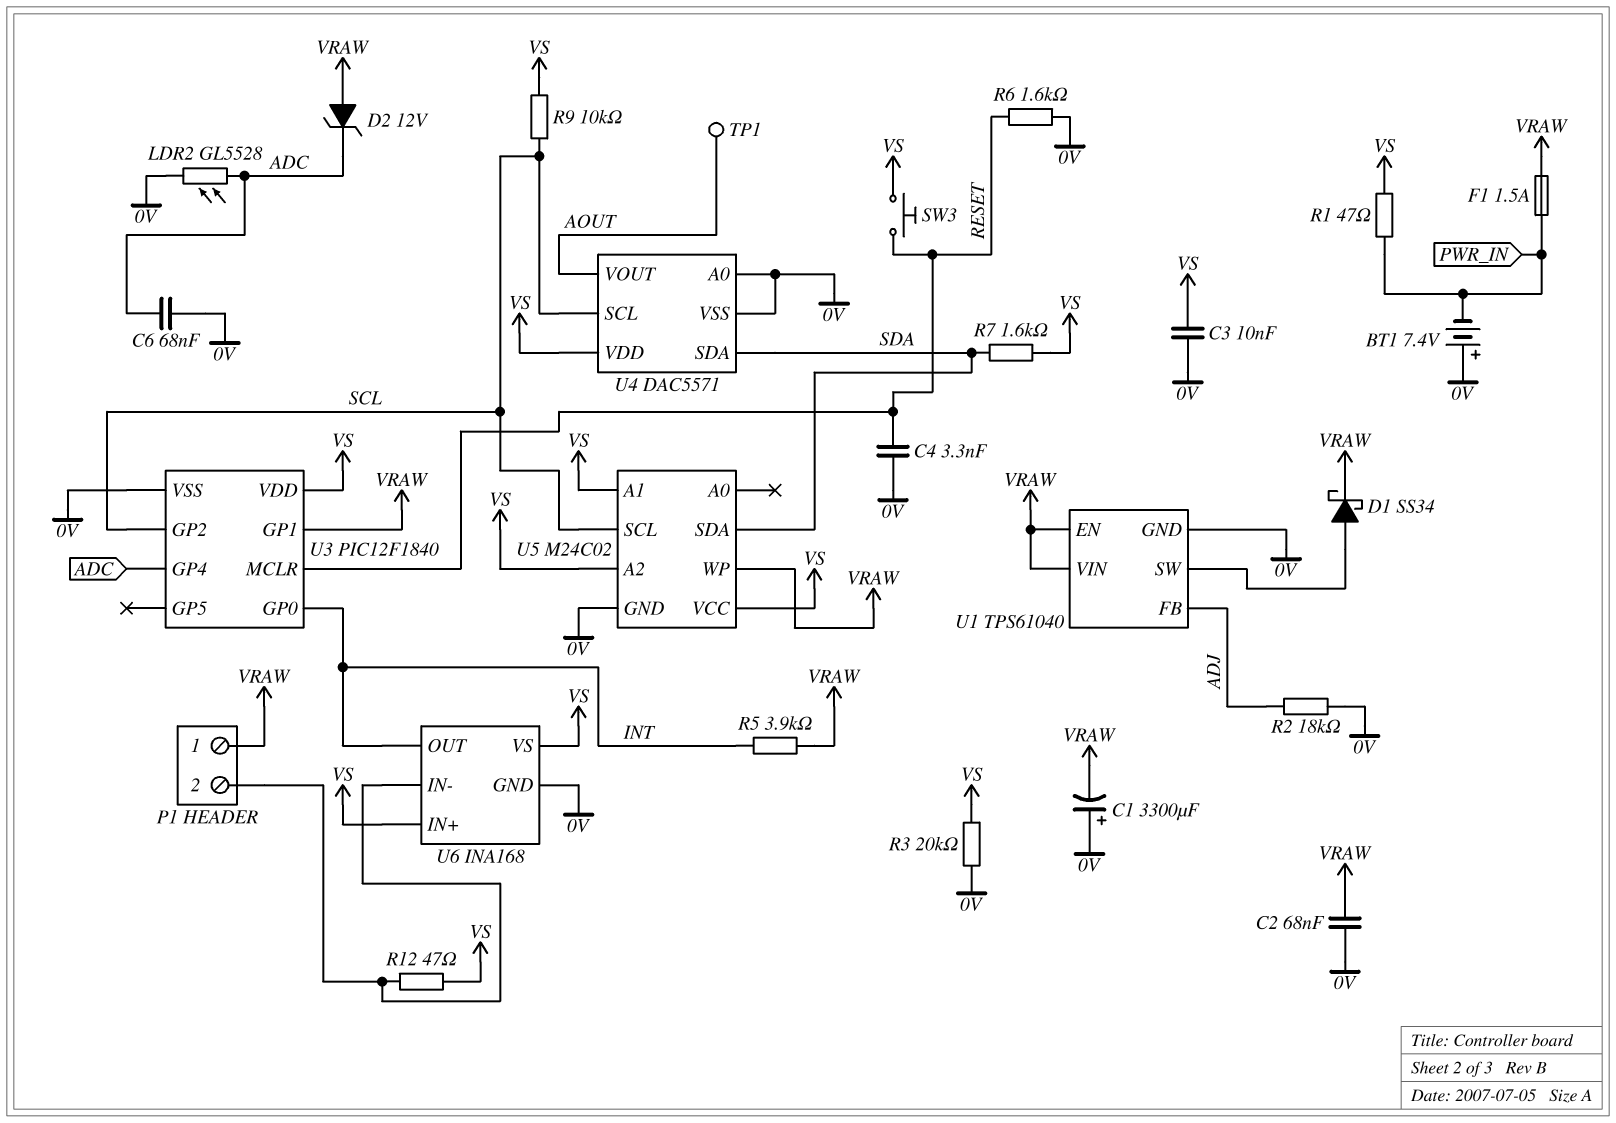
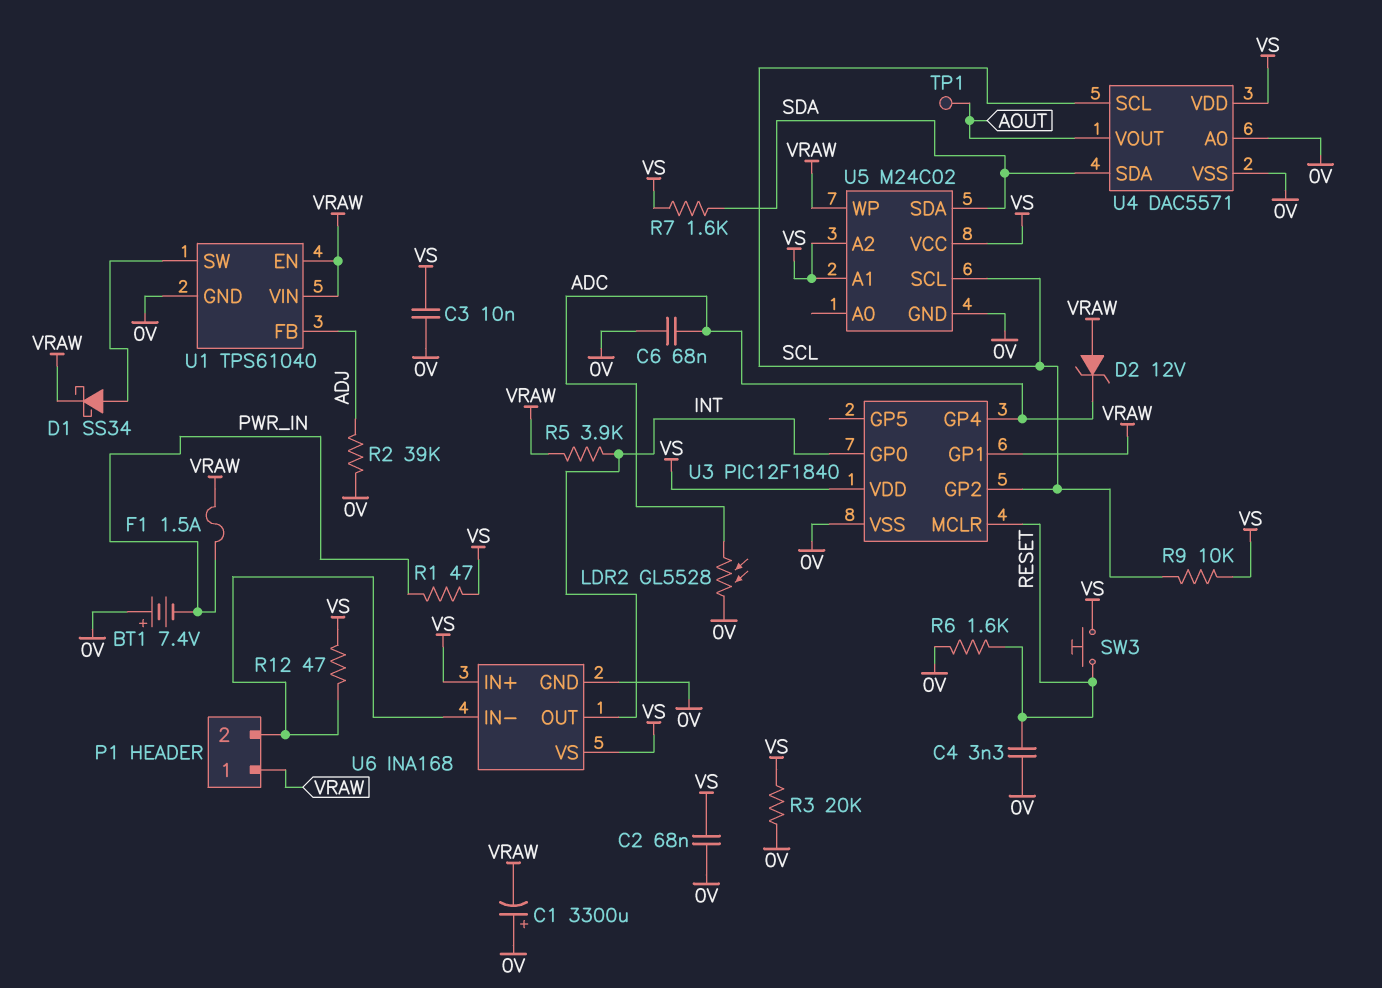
C2: 68nF (0V, VRAW) -> 68nF (0V, VS)
R2: 18k (0V, ADJ) -> 39k (0V, ADJ)

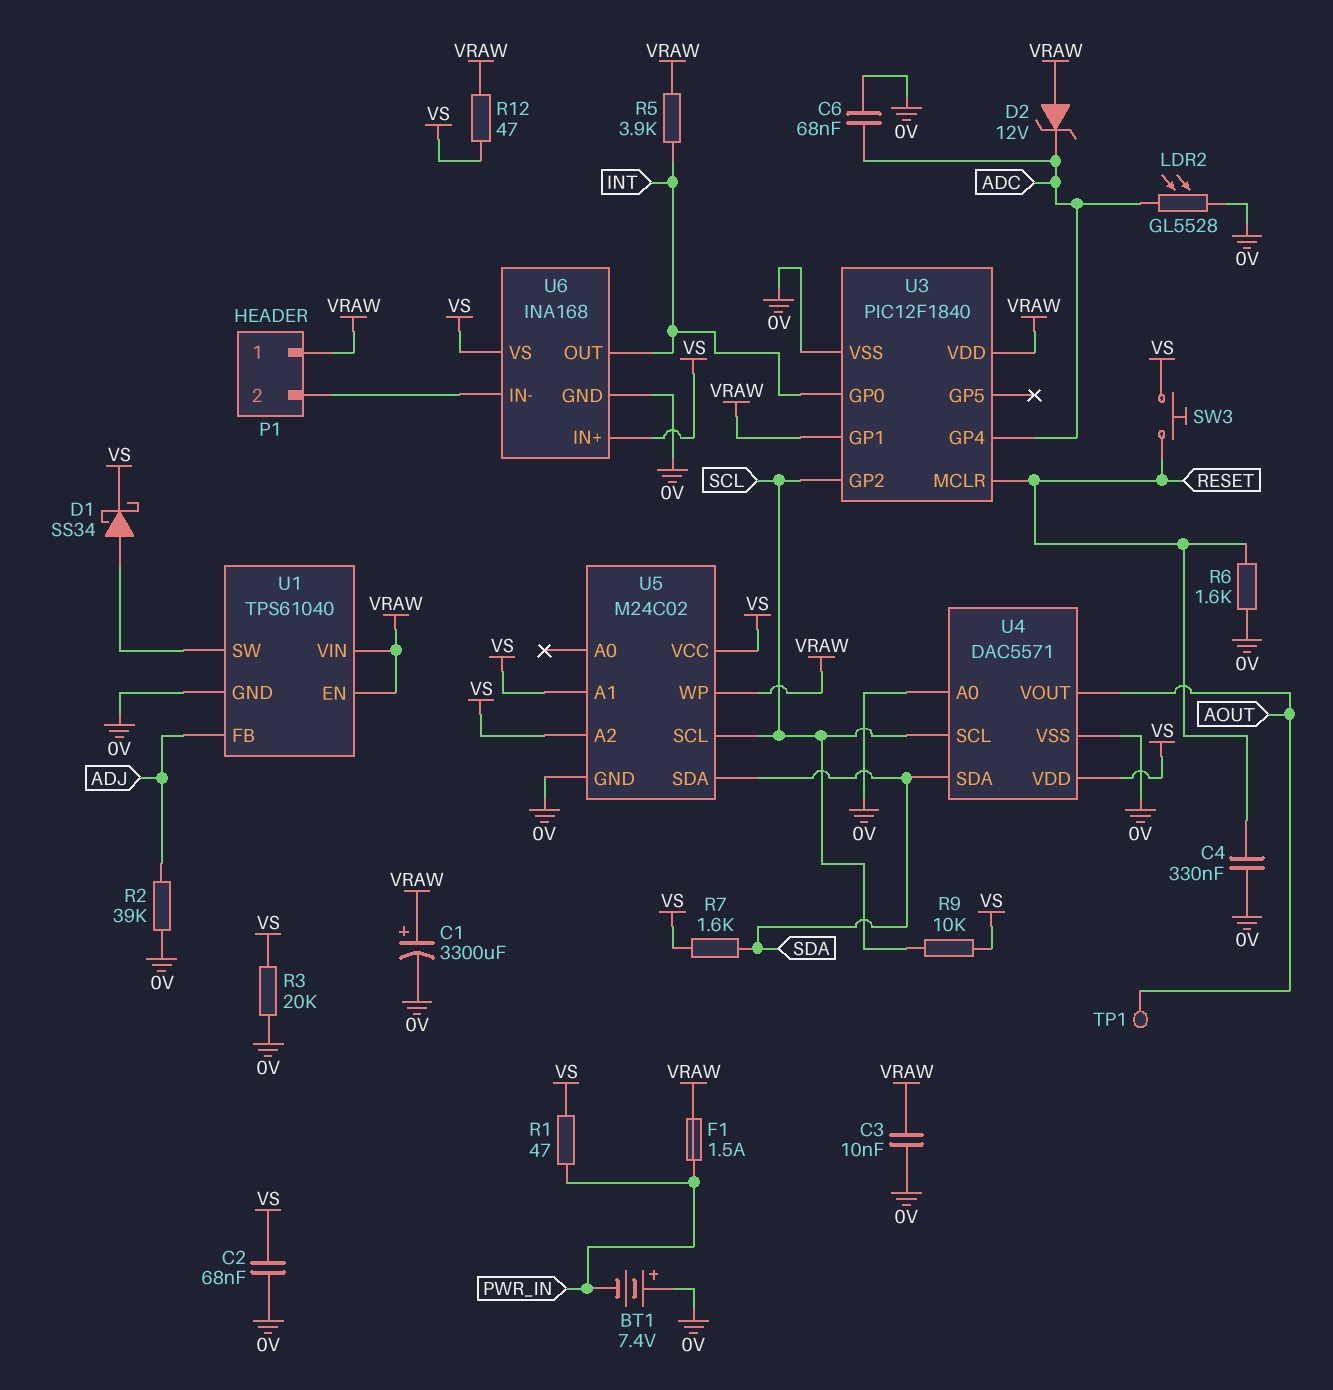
C1: 3300uF (plus 0V, minus VRAW) -> 3300uF (plus VRAW, minus 0V)
C3: 10nF (0V, VS) -> 10nF (0V, VRAW)
C4: 3.3nF (0V, RESET) -> 330nF (0V, RESET)
D1: schottky SS34 (A U1/SW, K VRAW) -> schottky SS34 (A U1/SW, K VS)
R12: 47 (P1/2, VS) -> 47 (VRAW, VS)
U3 pin VDD: VS -> VRAW

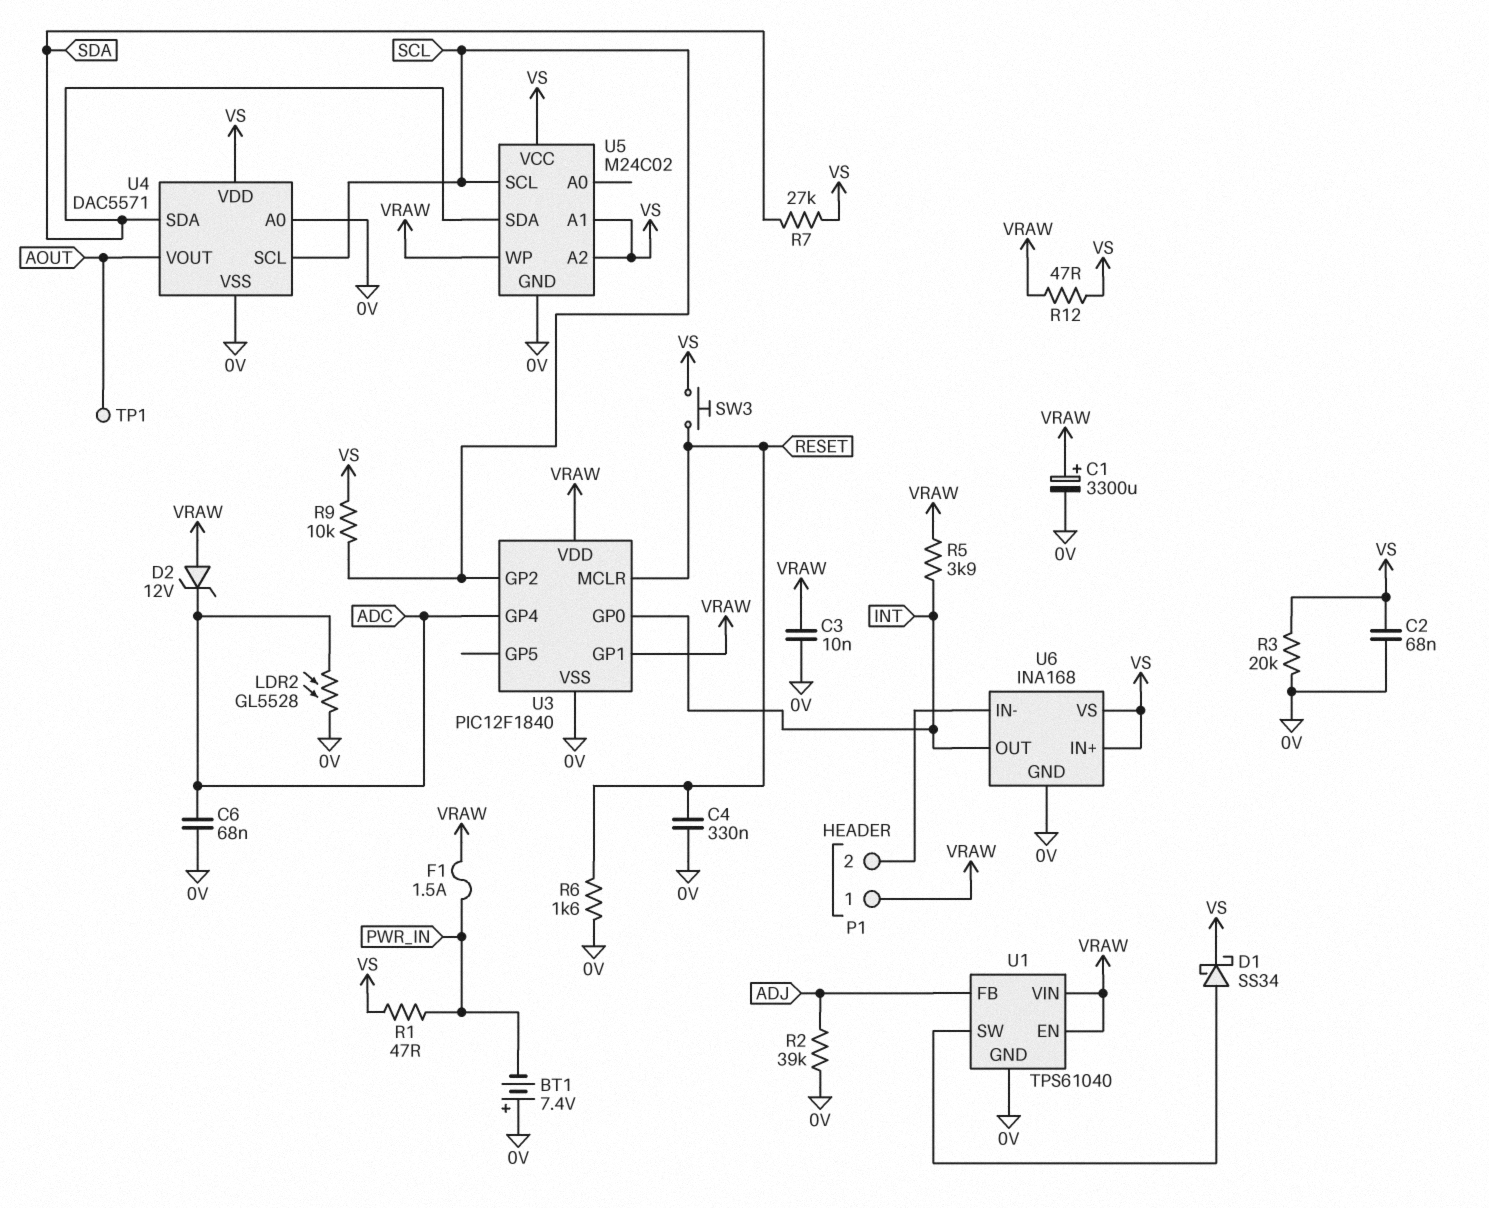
R7: 1.6k (SDA, VS) -> 27k (SDA, VS)

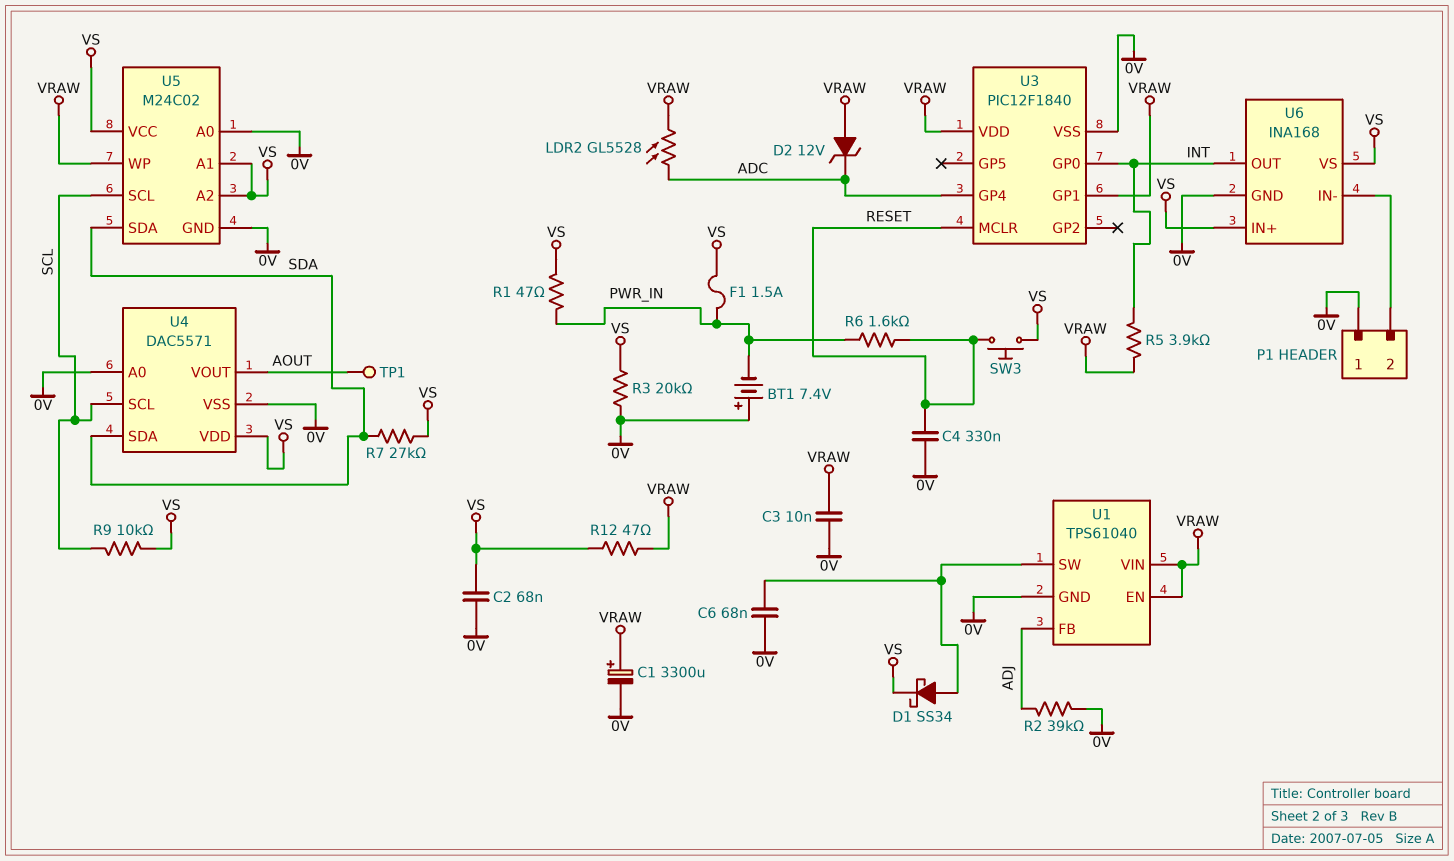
C6: 68nF (0V, ADC) -> 68nF (0V, U1/SW)
F1: 1.5A (PWR_IN, VRAW) -> 1.5A (PWR_IN, VS)
LDR2: GL5528 (0V, ADC) -> GL5528 (ADC, VRAW)
P1 pin 1: VRAW -> 0V
R6: 1.6k (0V, RESET) -> 1.6k (PWR_IN, RESET)
U3 pin GP2: SCL -> none
U5 pin A0: none -> 0V

